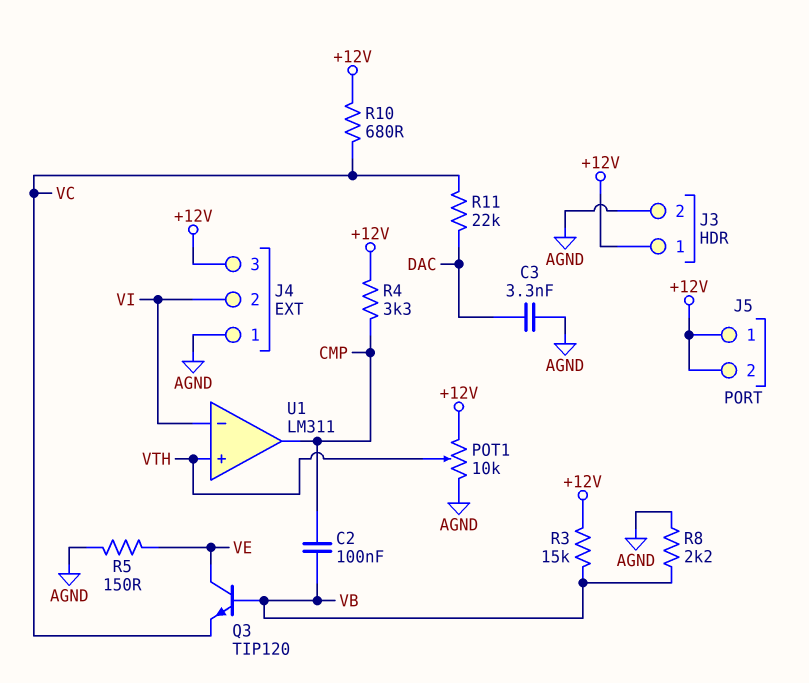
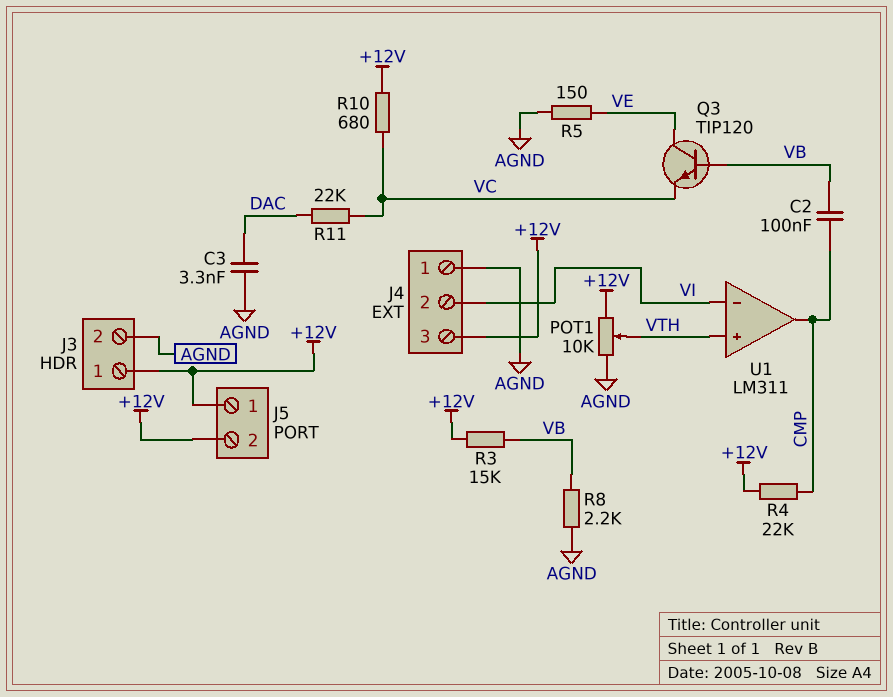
R4: 3.3k (+12V, CMP) -> 22k (+12V, CMP)

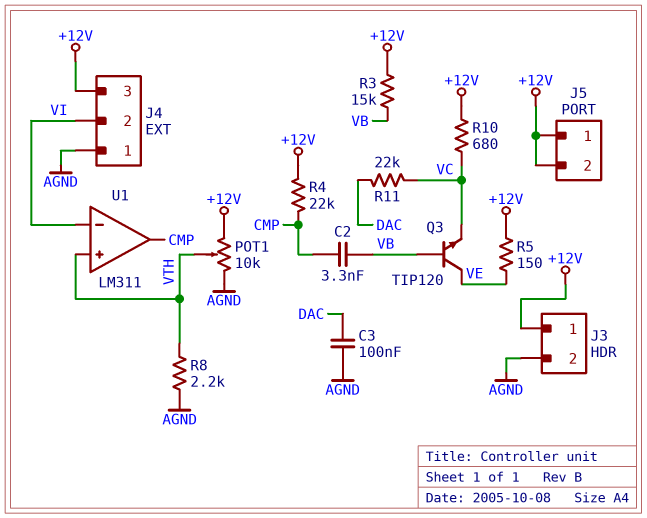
C2: 100nF (CMP, VB) -> 3.3nF (CMP, VB)
C3: 3.3nF (AGND, DAC) -> 100nF (AGND, DAC)
R5: 150 (AGND, VE) -> 150 (+12V, VE)
R8: 2.2k (AGND, VB) -> 2.2k (AGND, VTH)

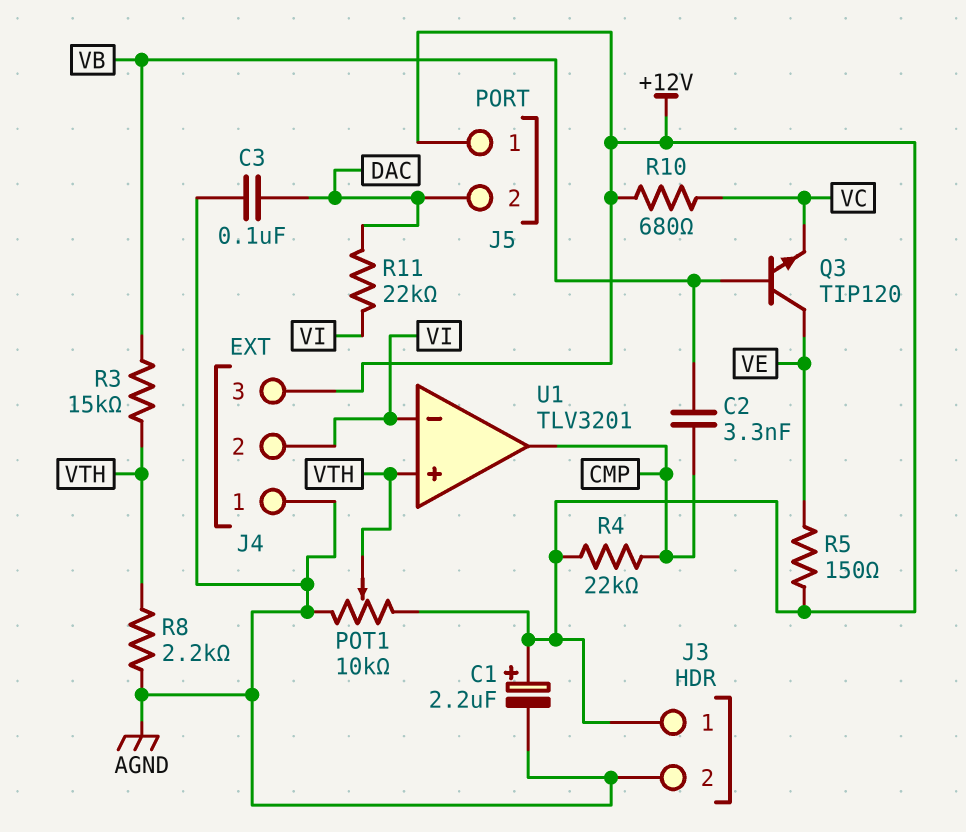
C1: none -> 2.2uF (plus +12V, minus AGND)
J5 pin 2: +12V -> DAC
R3: 15k (+12V, VB) -> 15k (VB, VTH)
R11: 22k (DAC, VC) -> 22k (DAC, VI)
U1: LM311 -> TLV3201

